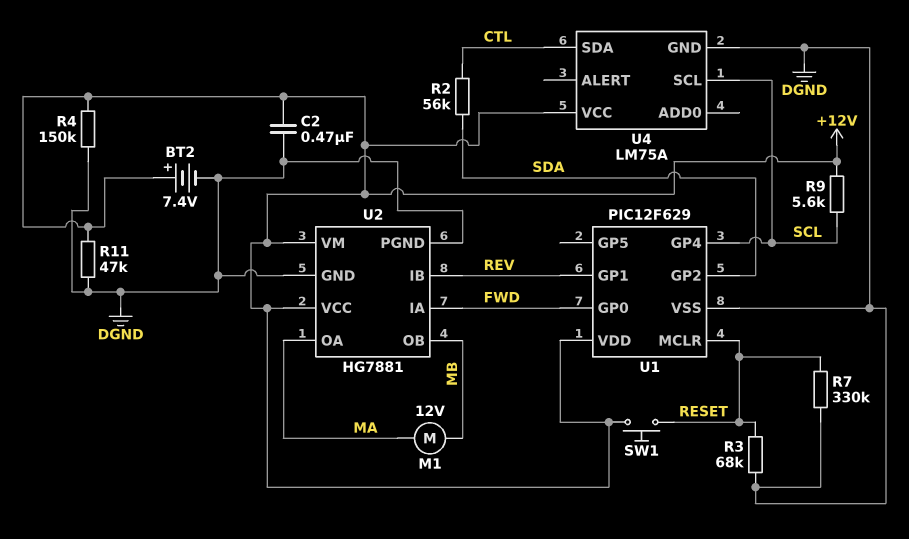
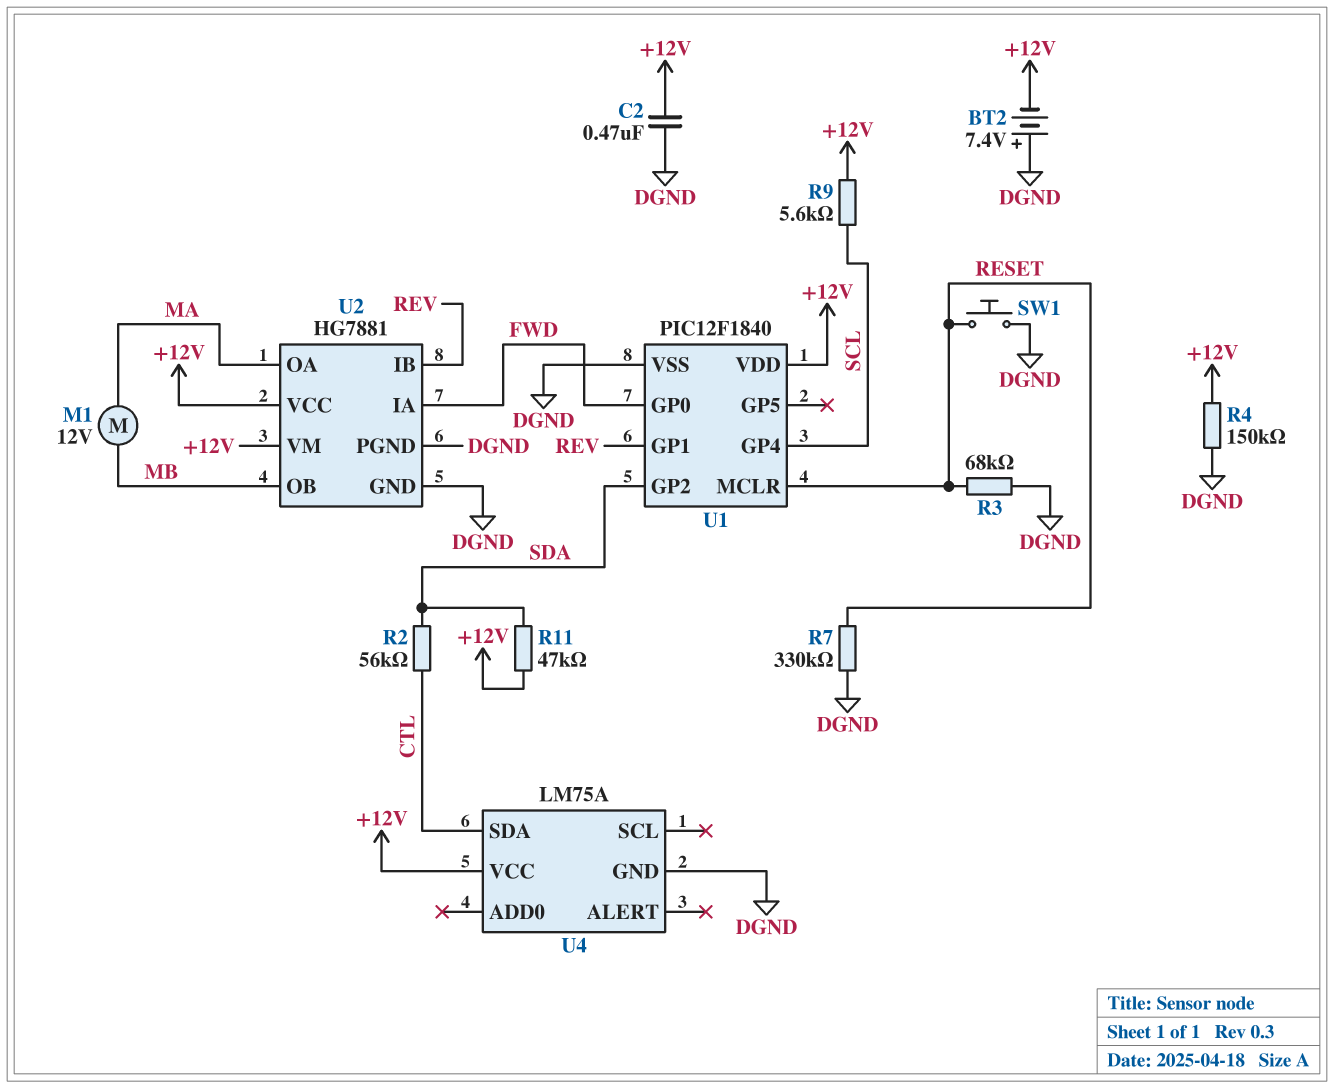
BT2: 7.4V (plus +12V, minus DGND) -> 7.4V (plus DGND, minus +12V)
R11: 47k (+12V, DGND) -> 47k (+12V, SDA)
SW1: button (+12V, RESET) -> button (DGND, RESET)
U1: PIC12F629 -> PIC12F1840
U4 pin SCL: SCL -> none

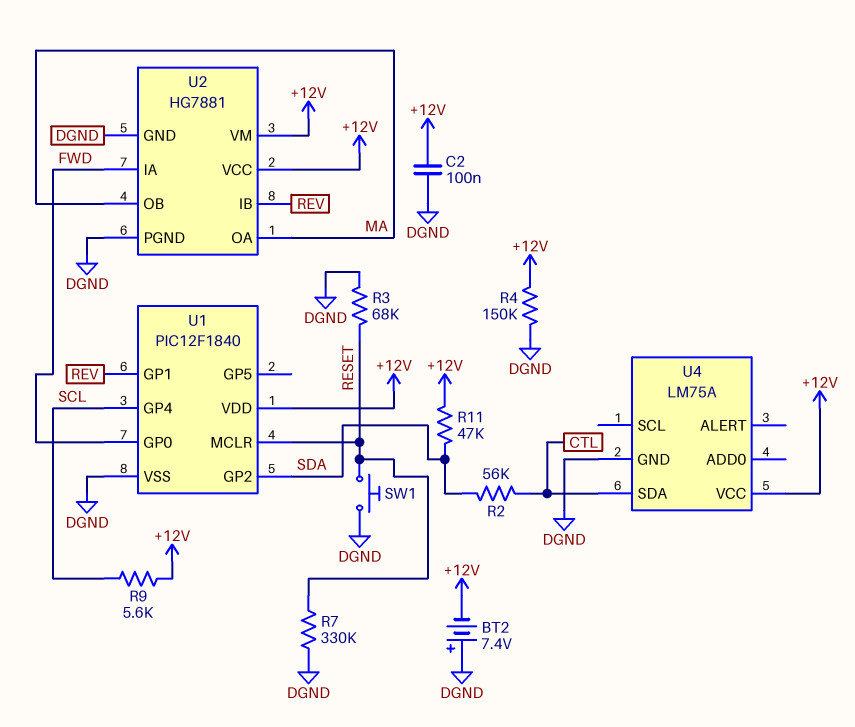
C2: 470nF (+12V, DGND) -> 100nF (+12V, DGND)
M1: motor 12V (MA, MB) -> none
U2 pin OB: MB -> MA

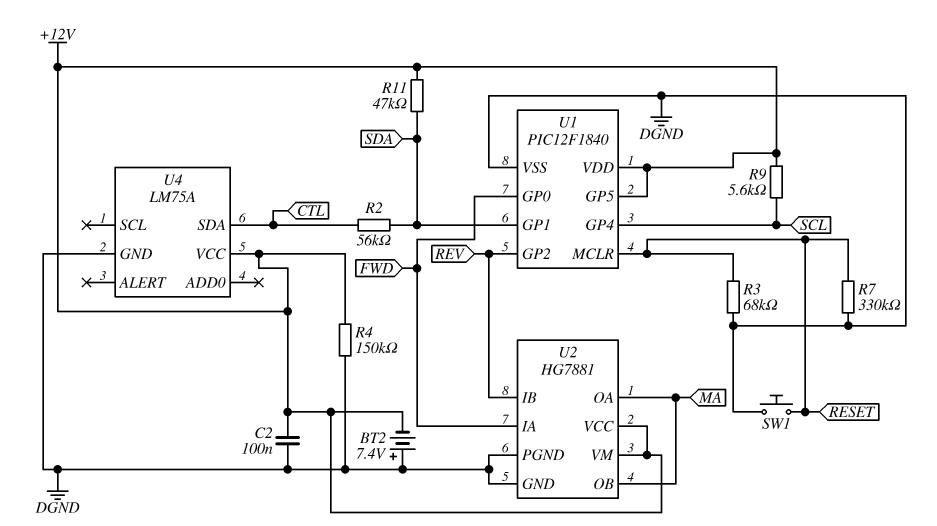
U1 pin GP1: REV -> SDA
U1 pin GP2: SDA -> REV
U1 pin GP5: none -> +12V

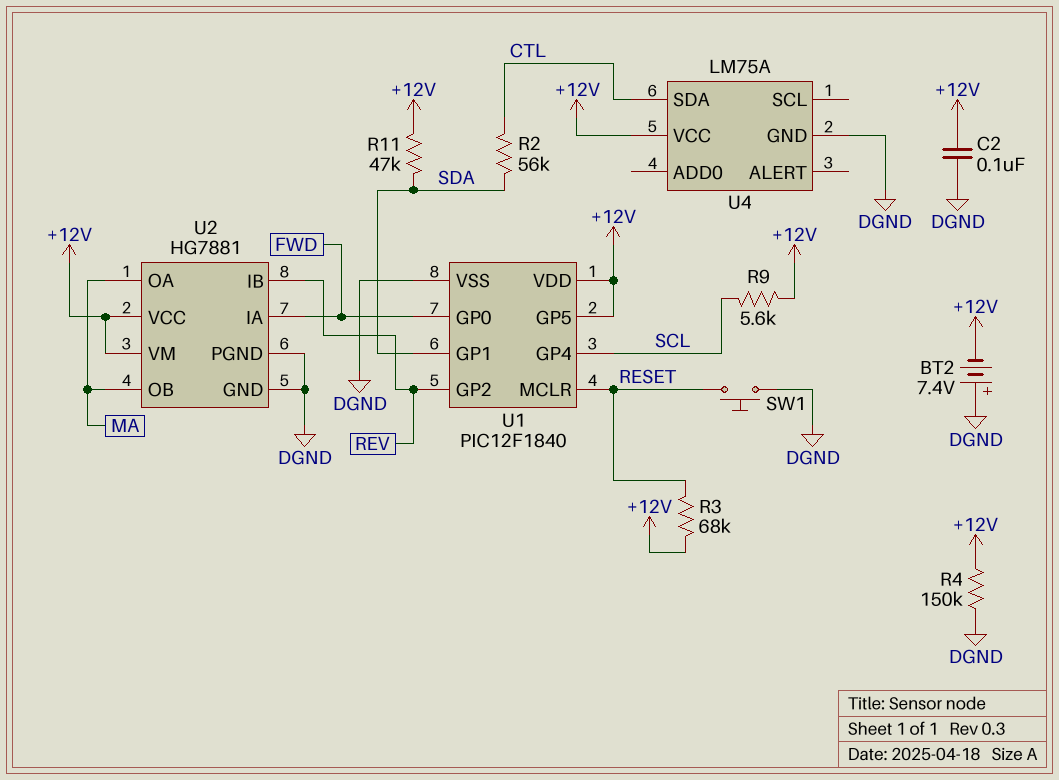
R3: 68k (DGND, RESET) -> 68k (+12V, RESET)
R7: 330k (DGND, RESET) -> none

